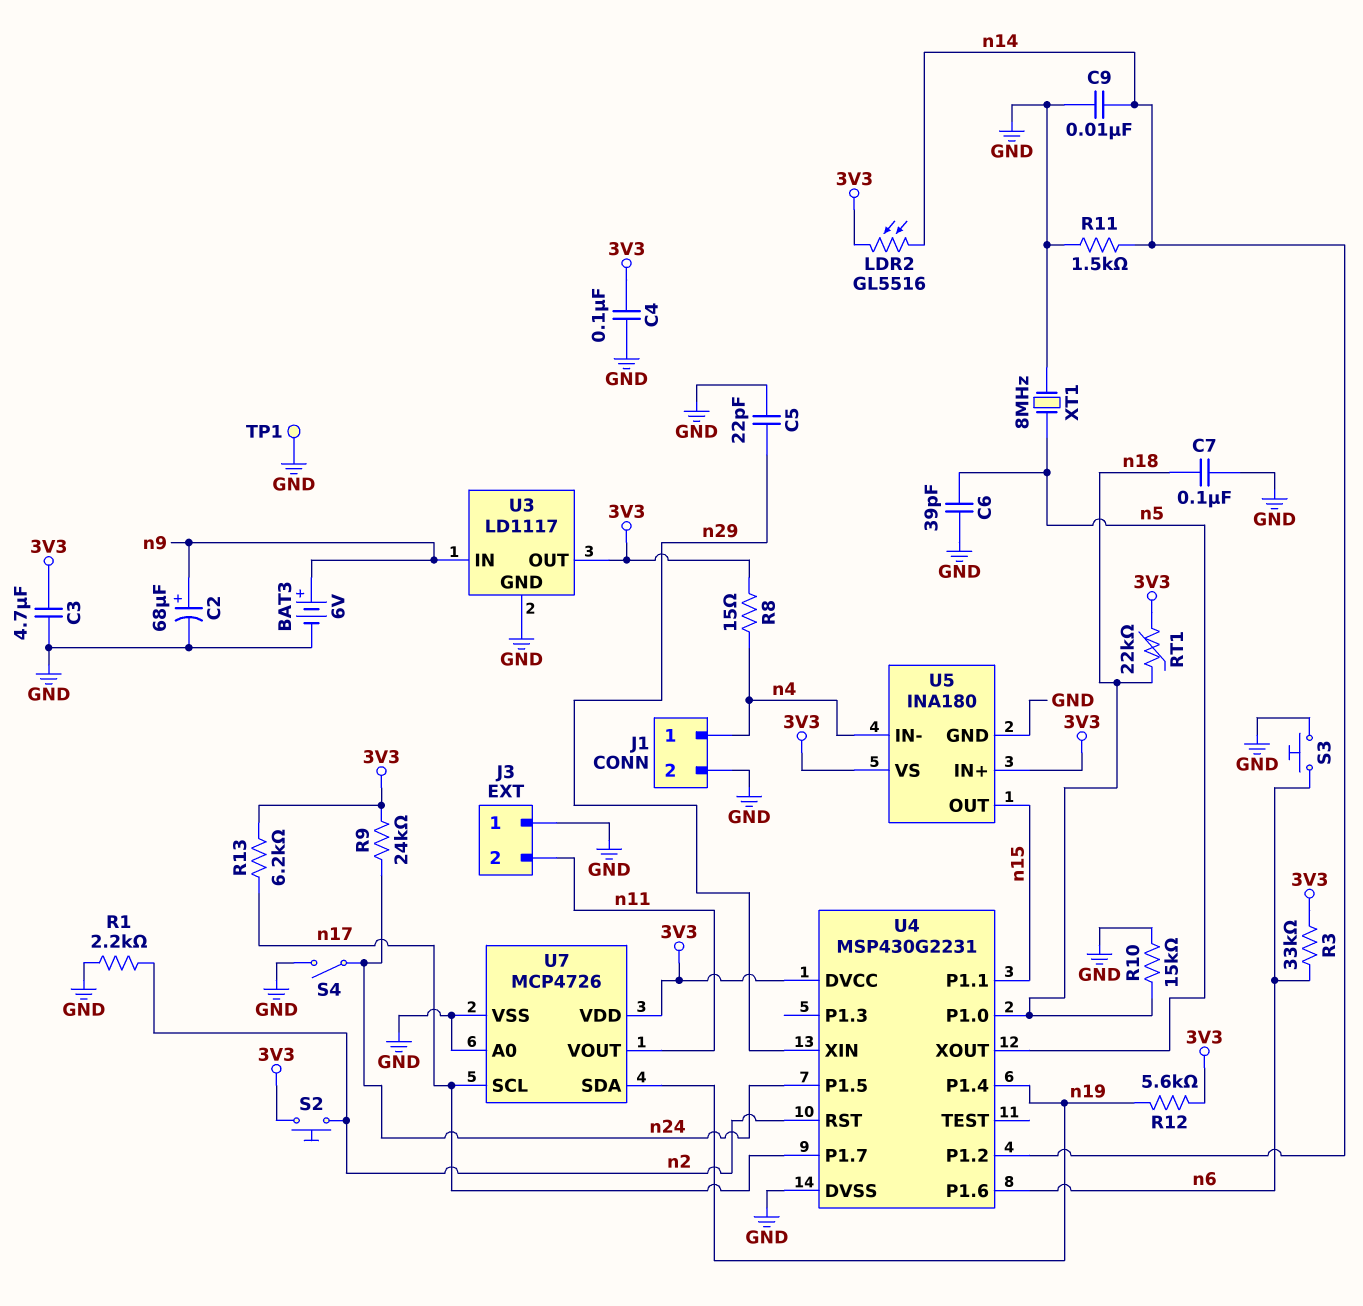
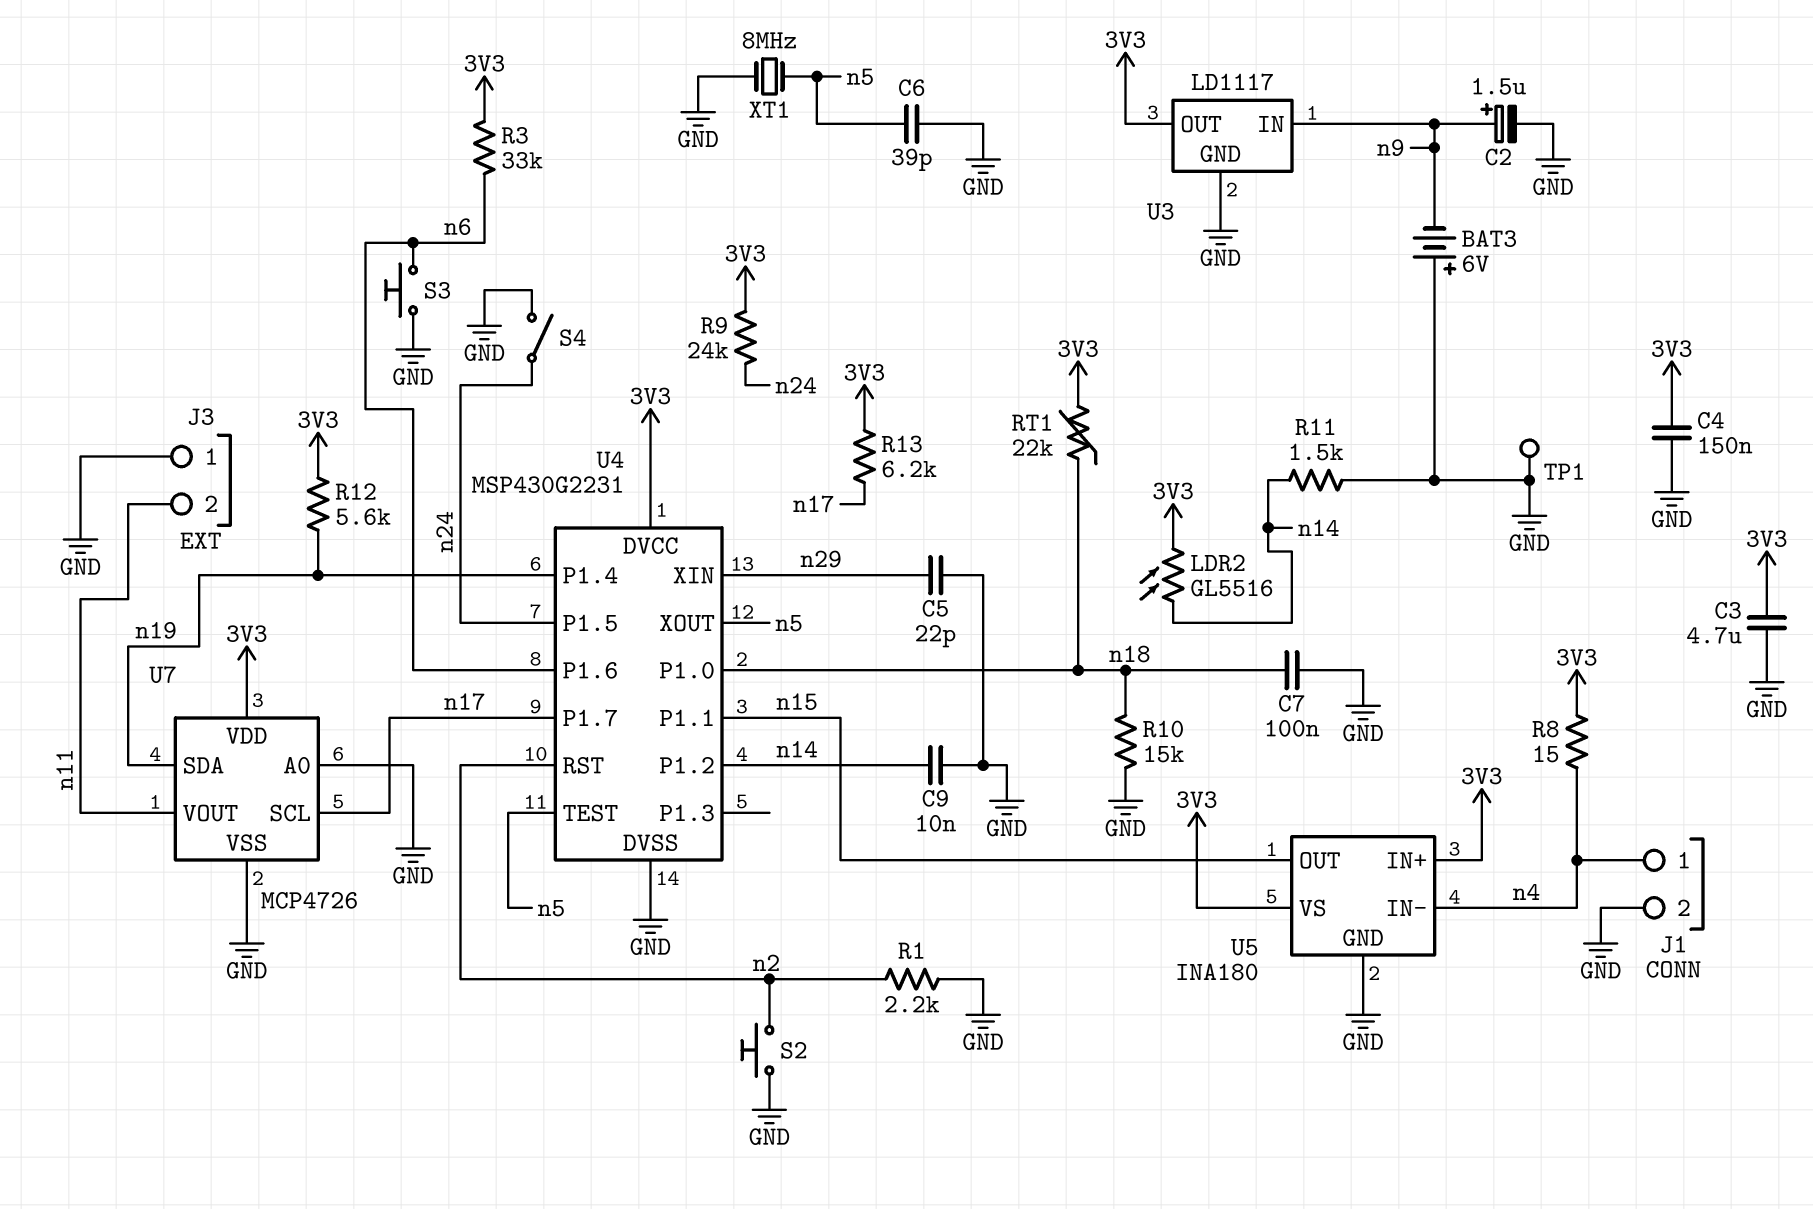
BAT3: 6V (plus n9, minus GND) -> 6V (plus GND, minus n9)
C2: 68uF (plus n9, minus GND) -> 1.5uF (plus n9, minus GND)
C4: 100nF (3V3, GND) -> 150nF (3V3, GND)
S2: button (3V3, n2) -> button (GND, n2)
U4 pin TEST: none -> n5

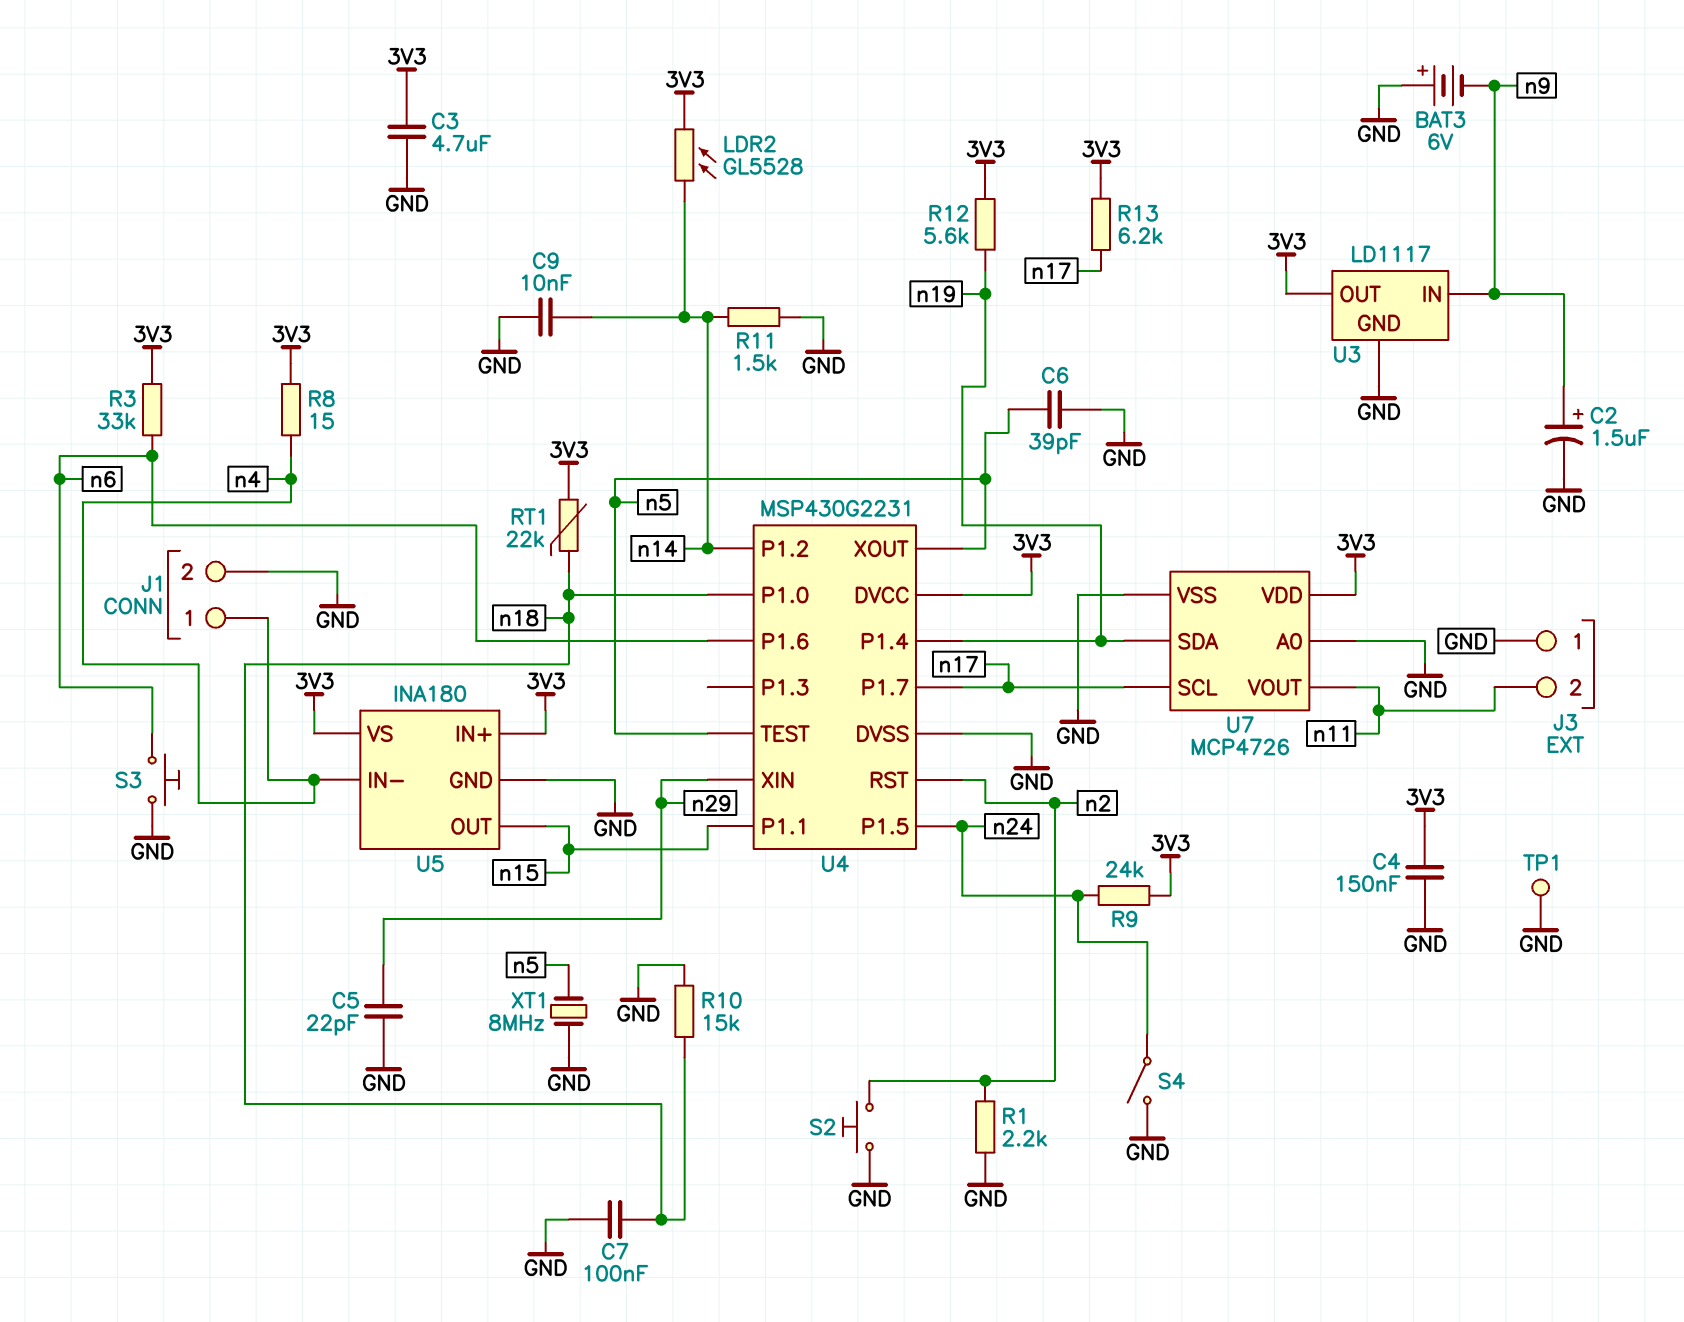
LDR2: GL5516 (3V3, n14) -> GL5528 (3V3, n14)

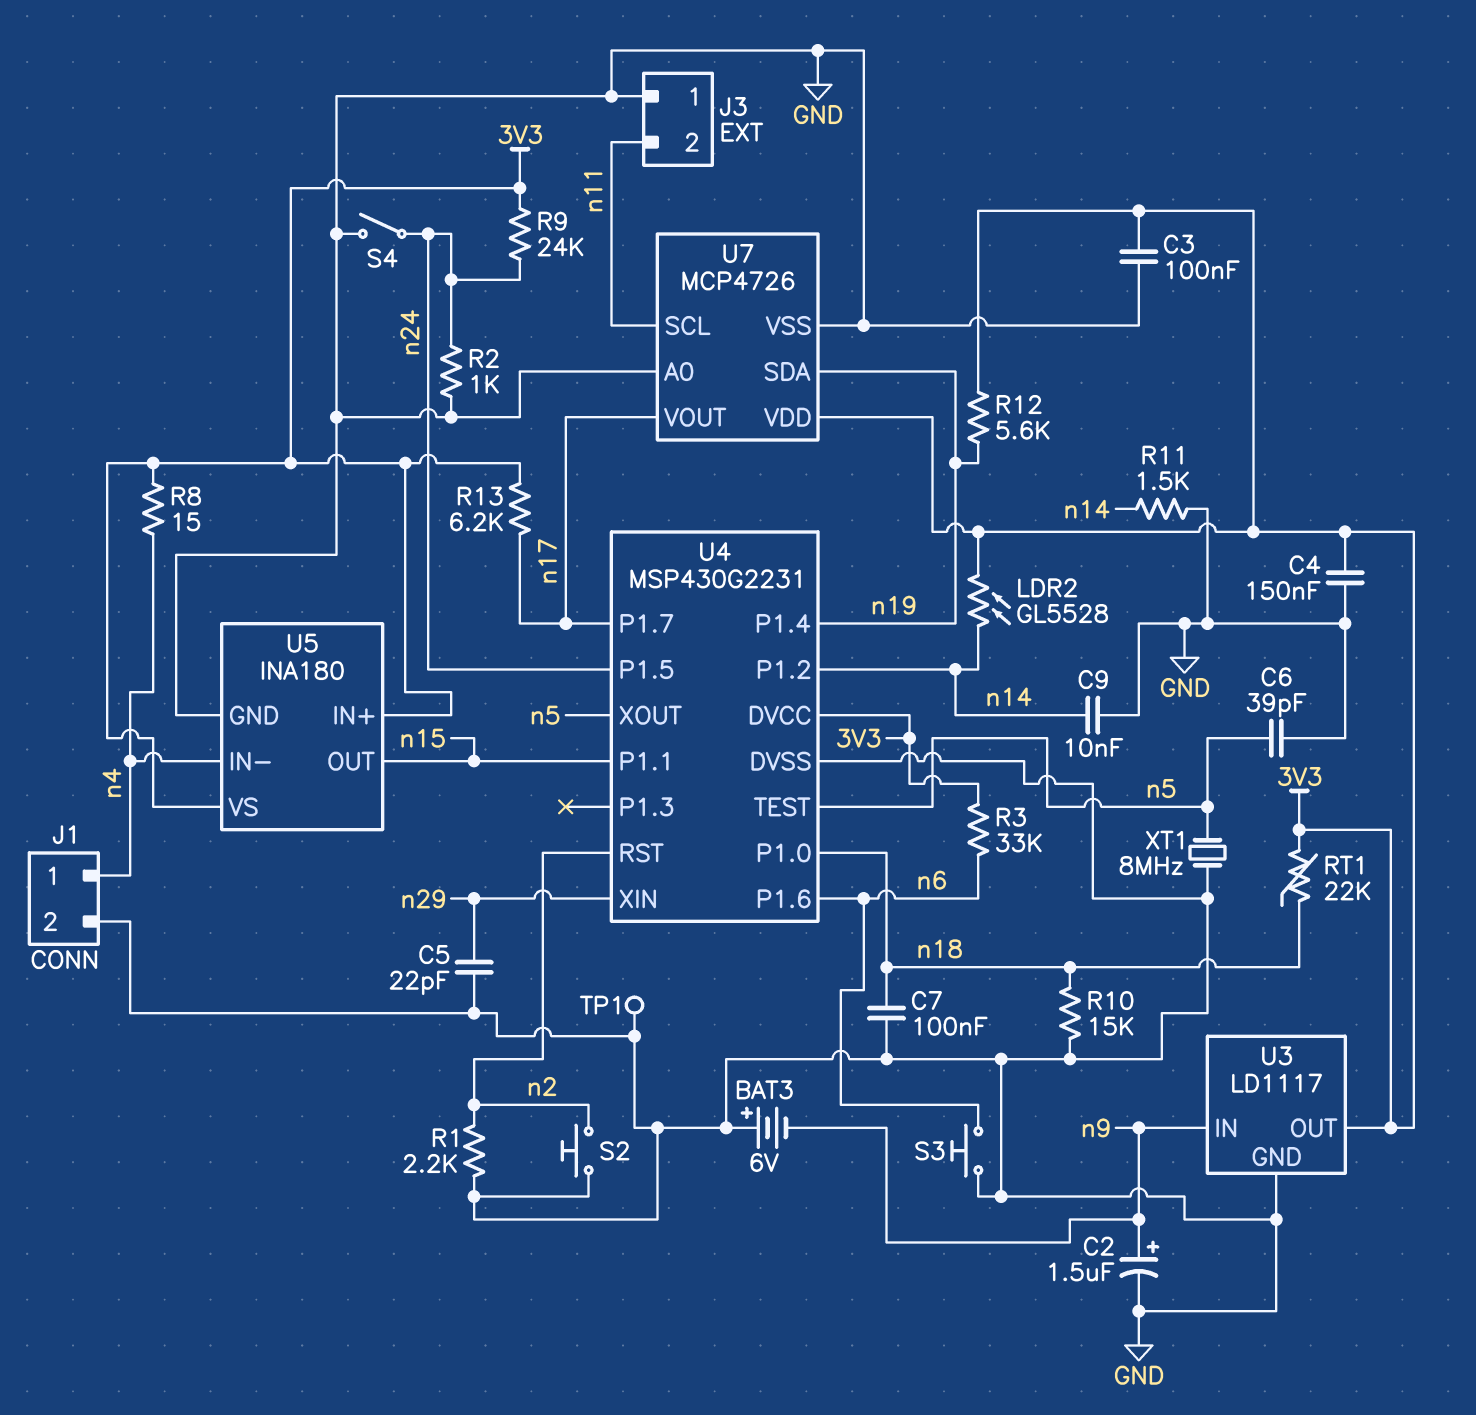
C3: 4.7uF (3V3, GND) -> 100nF (3V3, GND)
R2: none -> 1k (GND, n24)
U7 pin SCL: n17 -> n11
U7 pin VOUT: n11 -> n17

